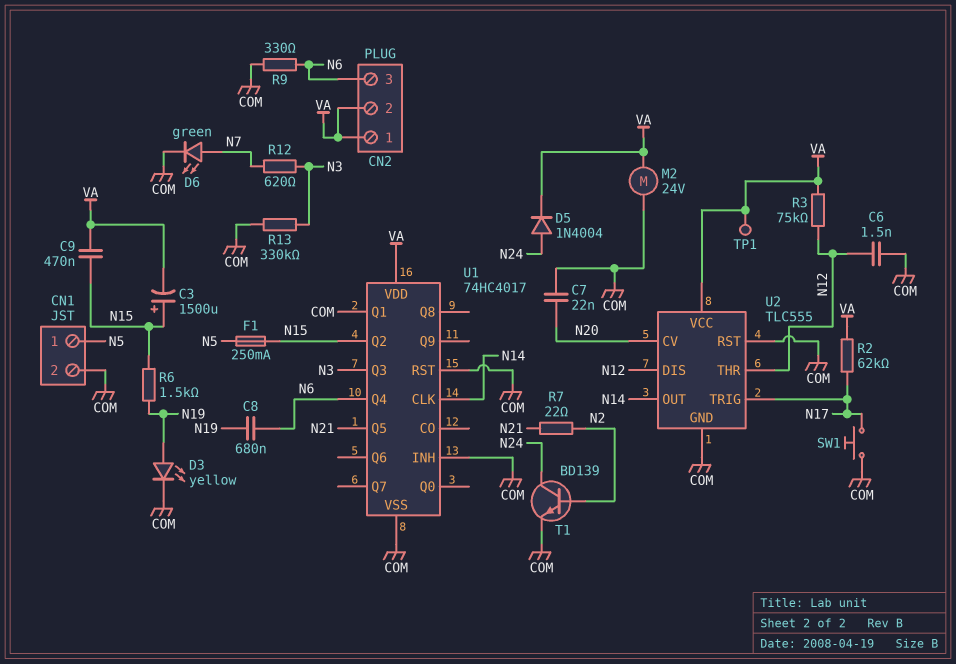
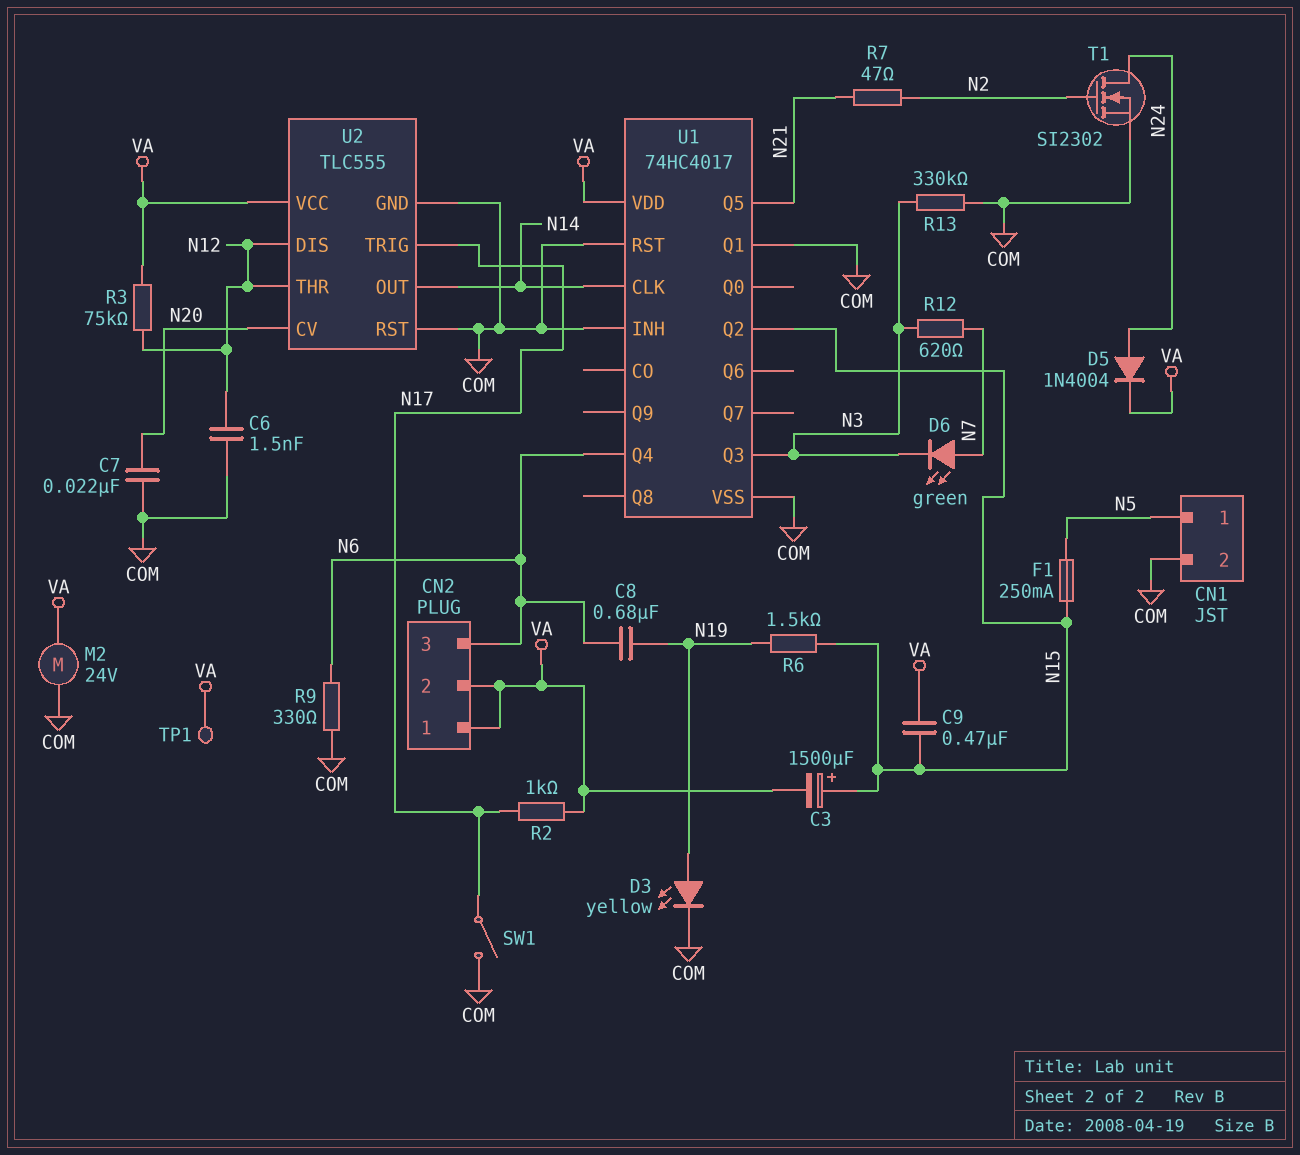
D6: LED green (A N7, K COM) -> LED green (A N7, K N3)
R2: 62k (N17, VA) -> 1k (N17, VA)
R7: 22 (N2, N21) -> 47 (N2, N21)
SW1: button (COM, N17) -> switch (COM, N17)
T1: NPN BD139 (B N2, C N24, E COM) -> NMOS SI2302 (G N2, D N24, S COM)

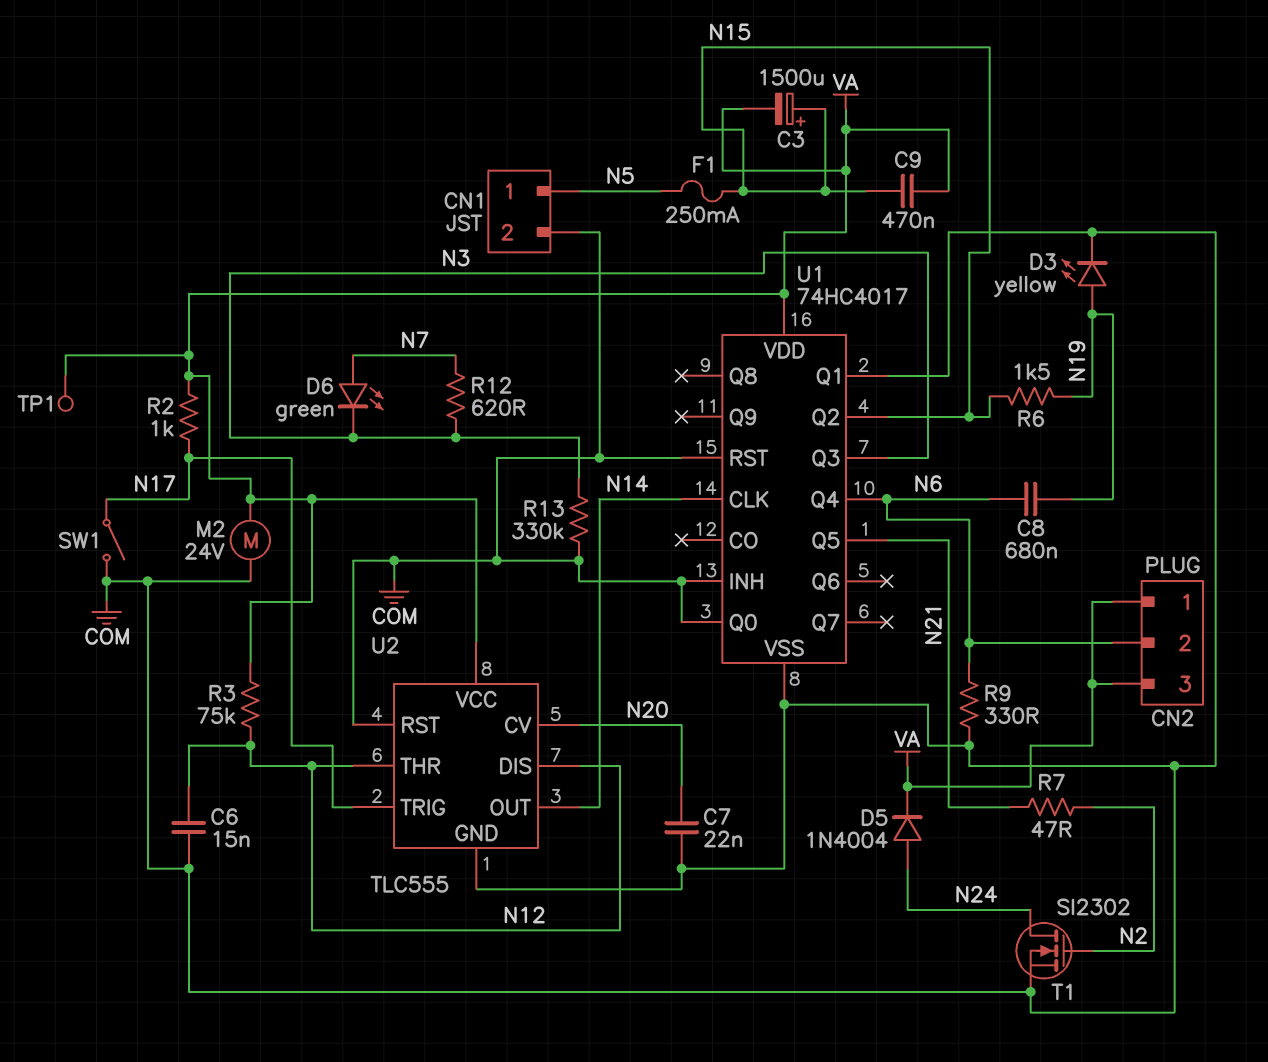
C6: 1.5nF (COM, N12) -> 15nF (COM, N12)
CN2 pin 2: VA -> N6
CN2 pin 3: N6 -> VA
U1 pin Q0: none -> COM

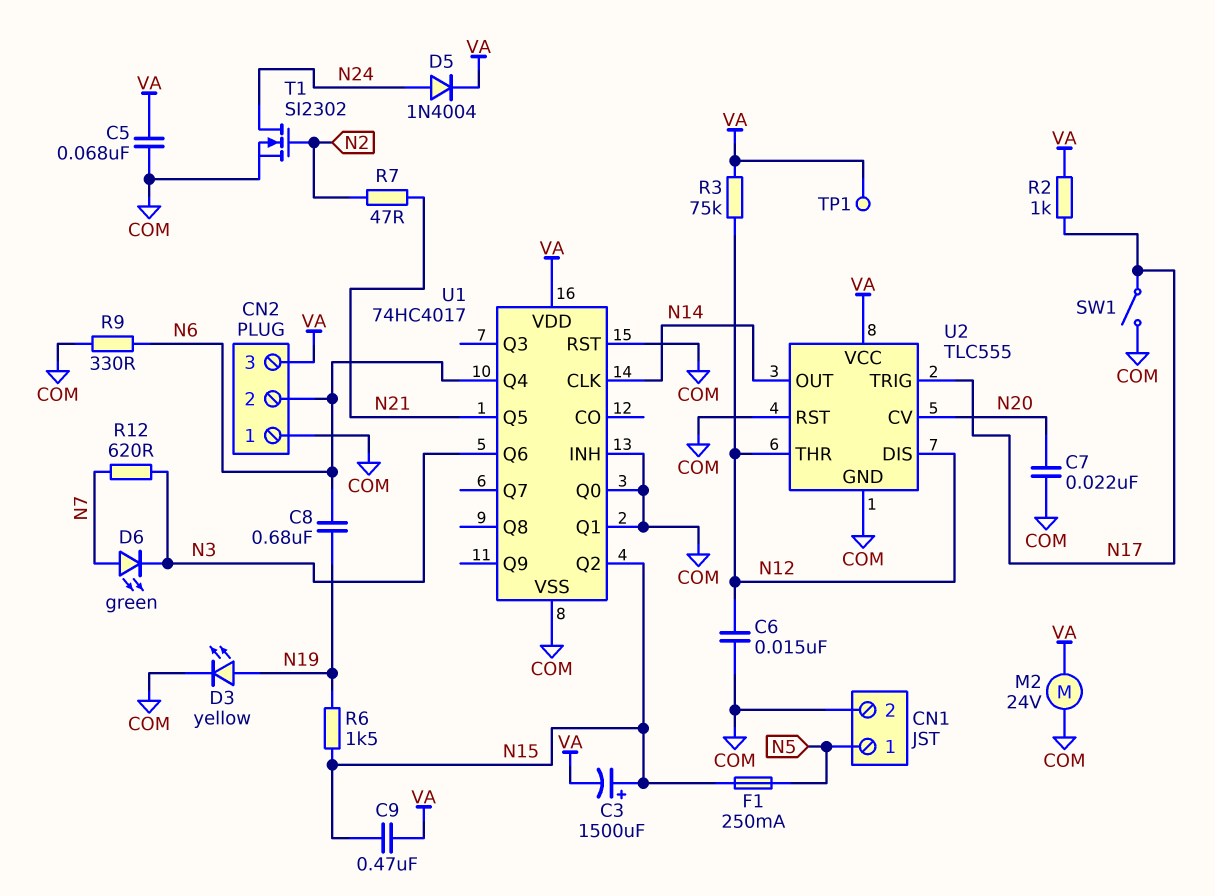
C5: none -> 68nF (COM, VA)
CN2 pin 1: VA -> COM
R13: 330k (COM, N3) -> none
U1 pin Q3: N3 -> none
U1 pin Q6: none -> N3

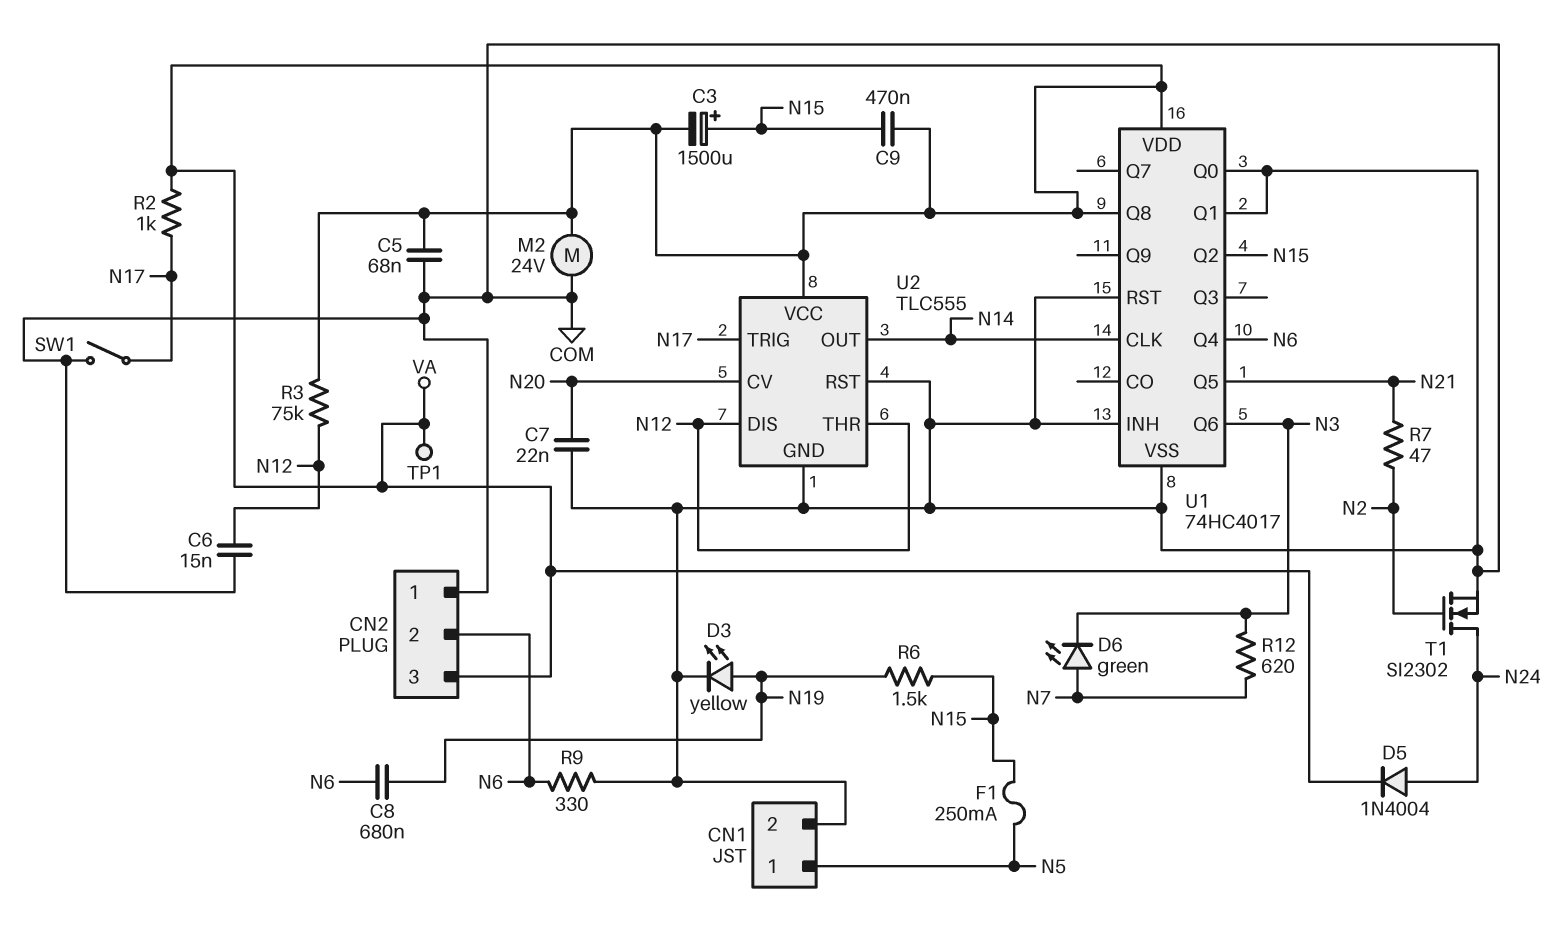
U1 pin Q8: none -> VA

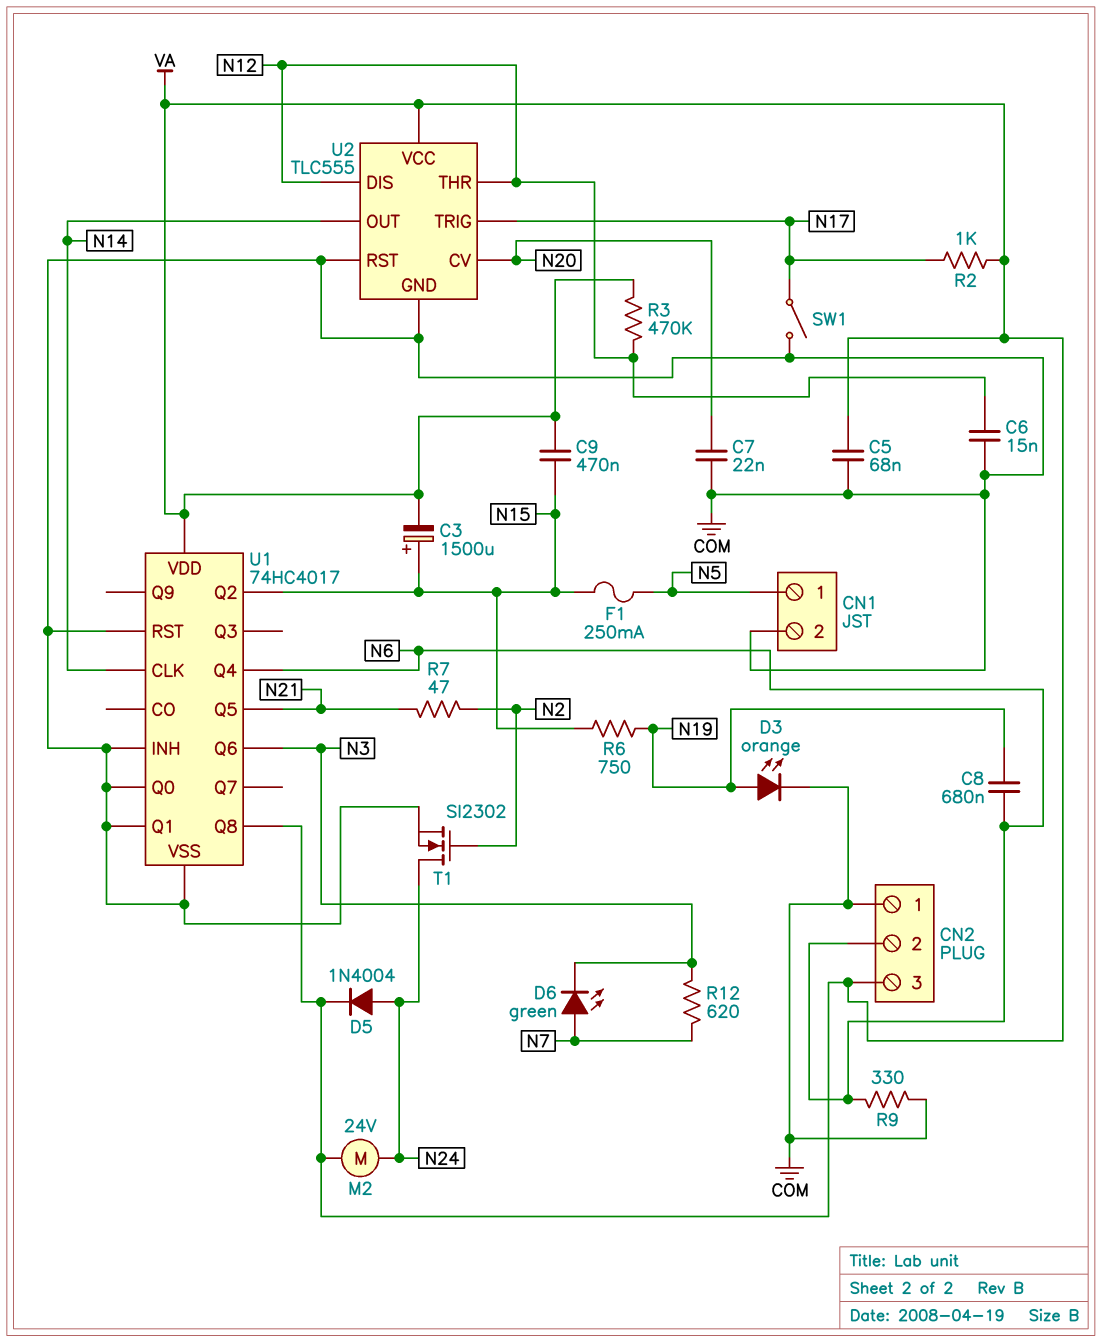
D3: LED yellow (A N19, K COM) -> LED orange (A N19, K COM)
M2: motor 24V (COM, VA) -> motor 24V (N24, VA)
R3: 75k (N12, VA) -> 470k (N12, VA)
R6: 1.5k (N15, N19) -> 750 (N15, N19)
TP1: test point (VA) -> none

